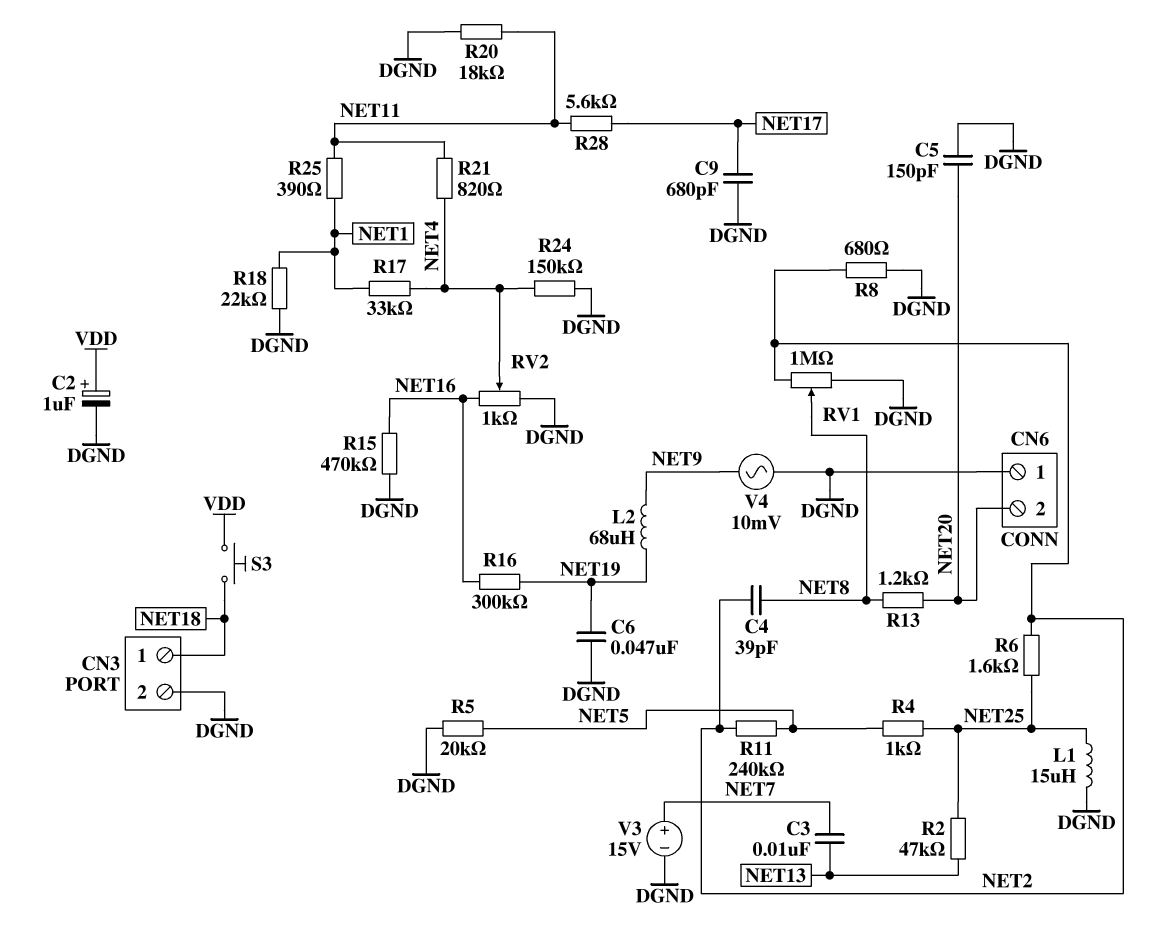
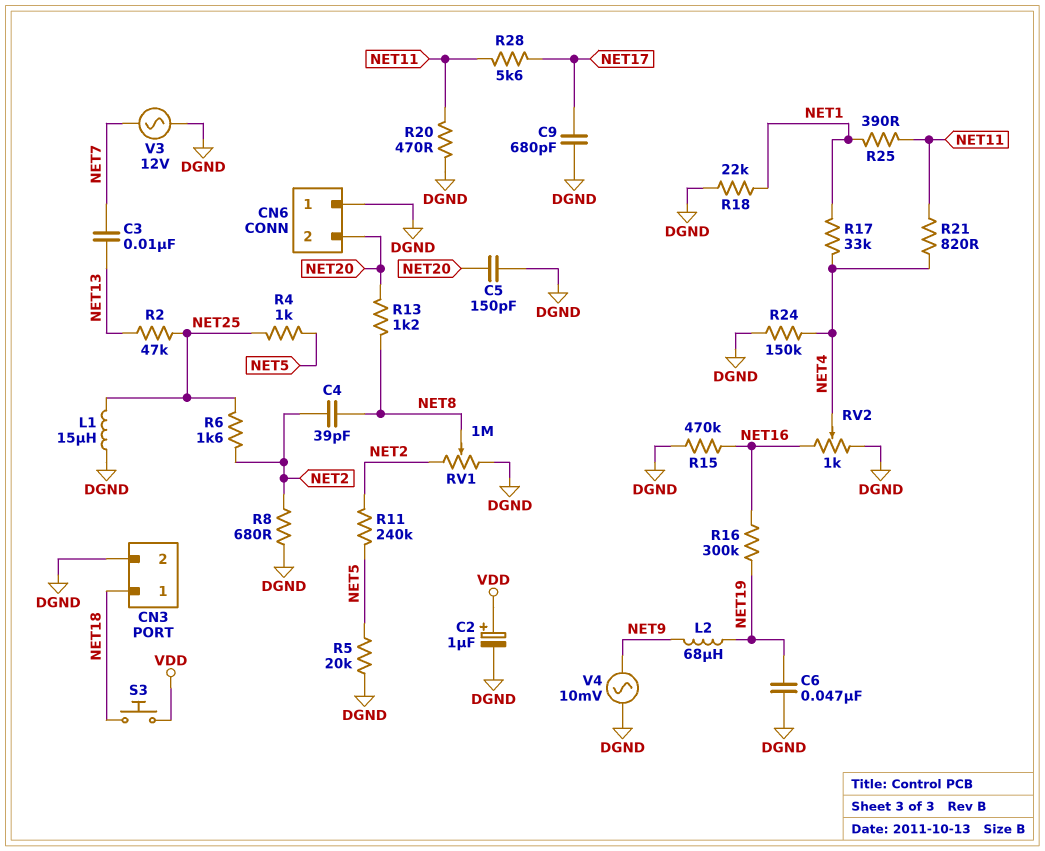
R20: 18k (DGND, NET11) -> 470 (DGND, NET11)
V3: 15V (plus NET7, minus DGND) -> AC 12V (DGND, NET7)

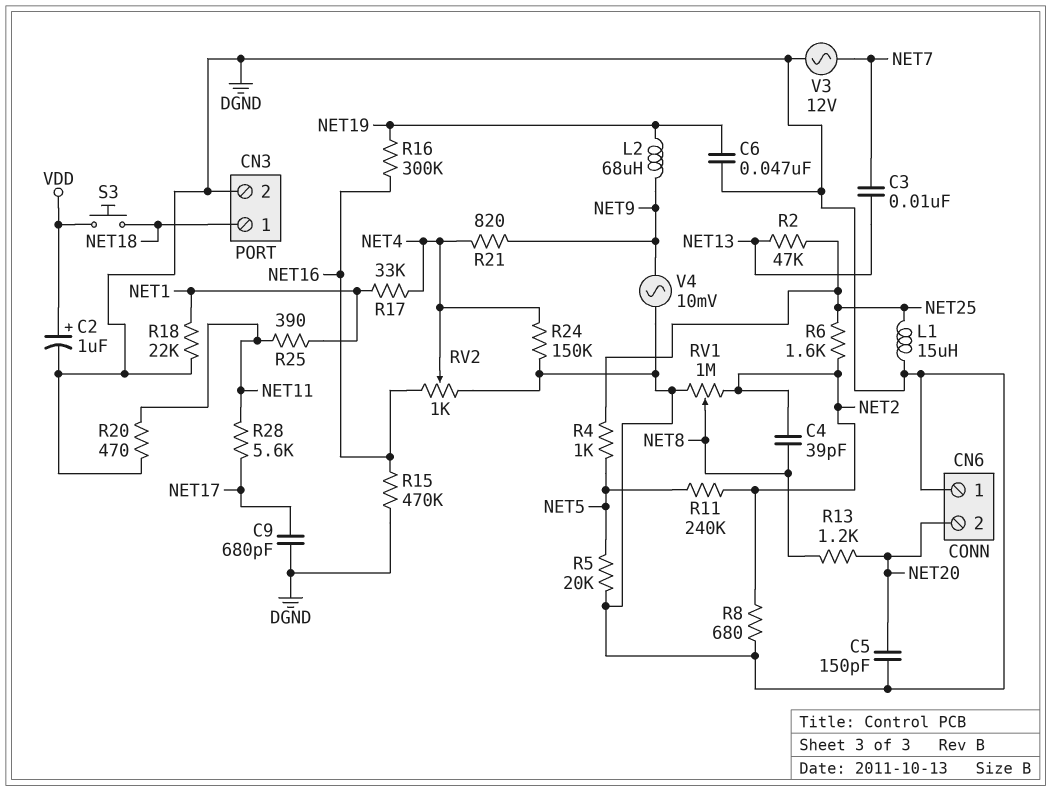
R21: 820 (NET4, NET11) -> 820 (NET4, NET9)

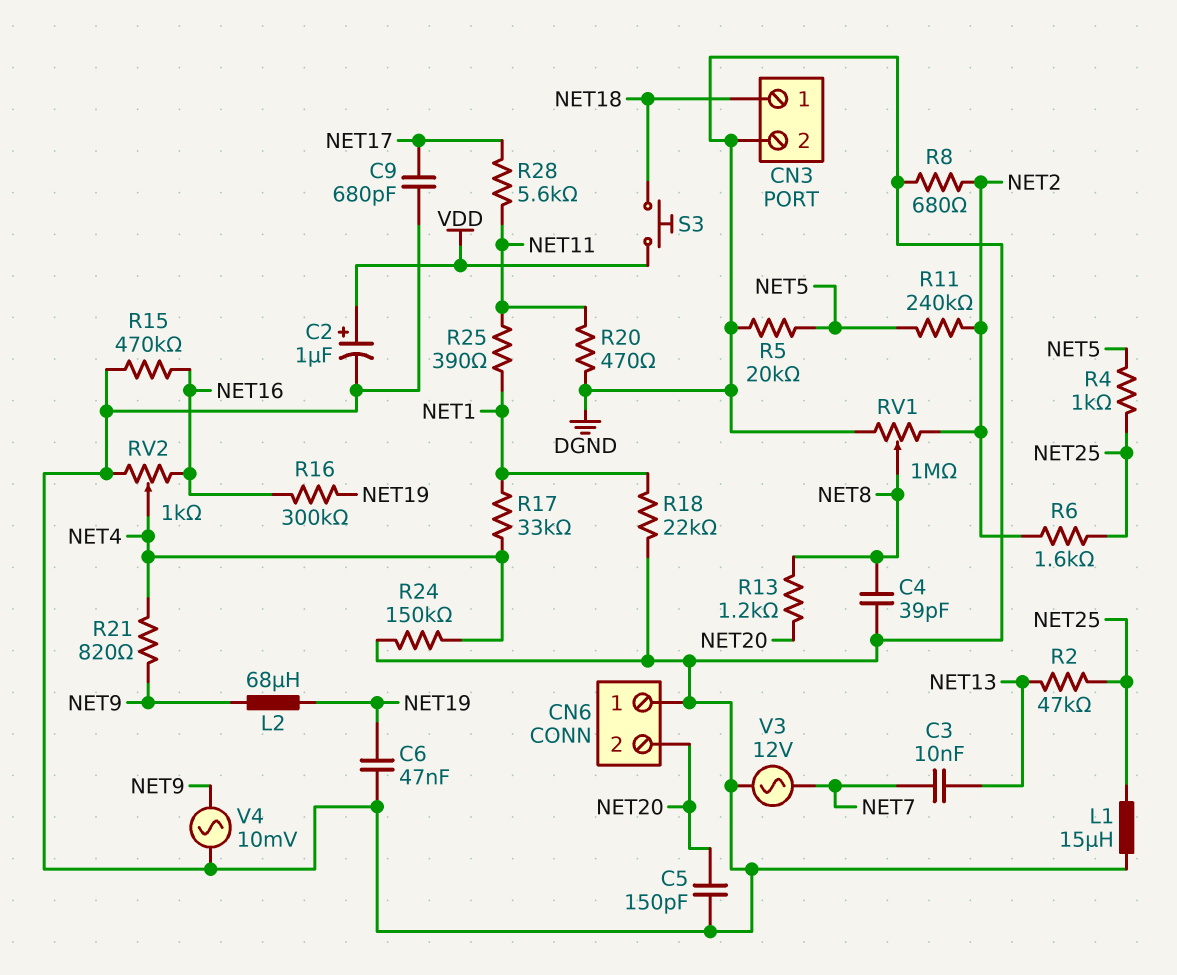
C4: 39pF (NET2, NET8) -> 39pF (DGND, NET8)

